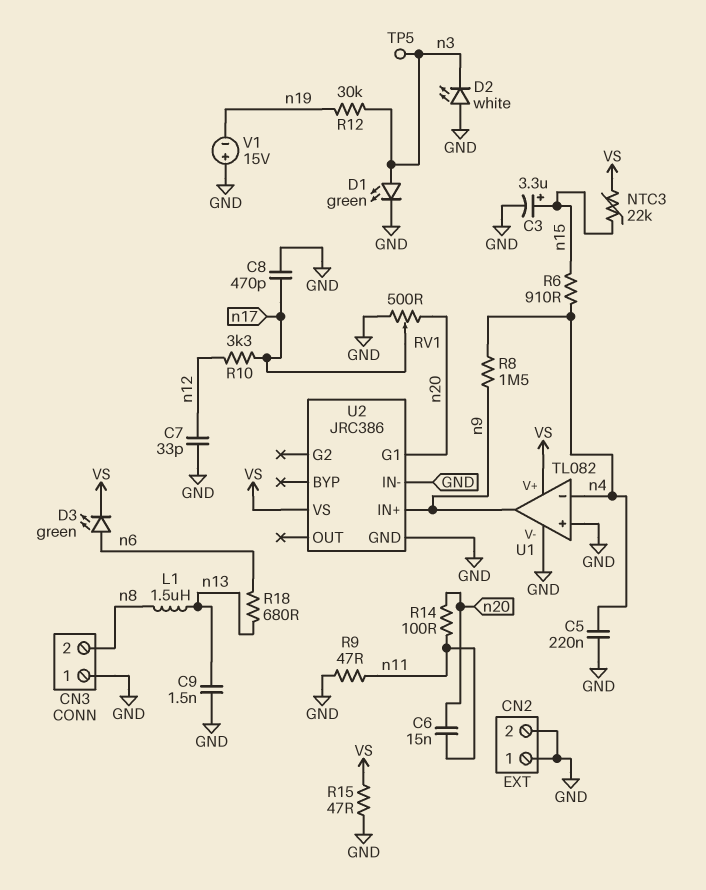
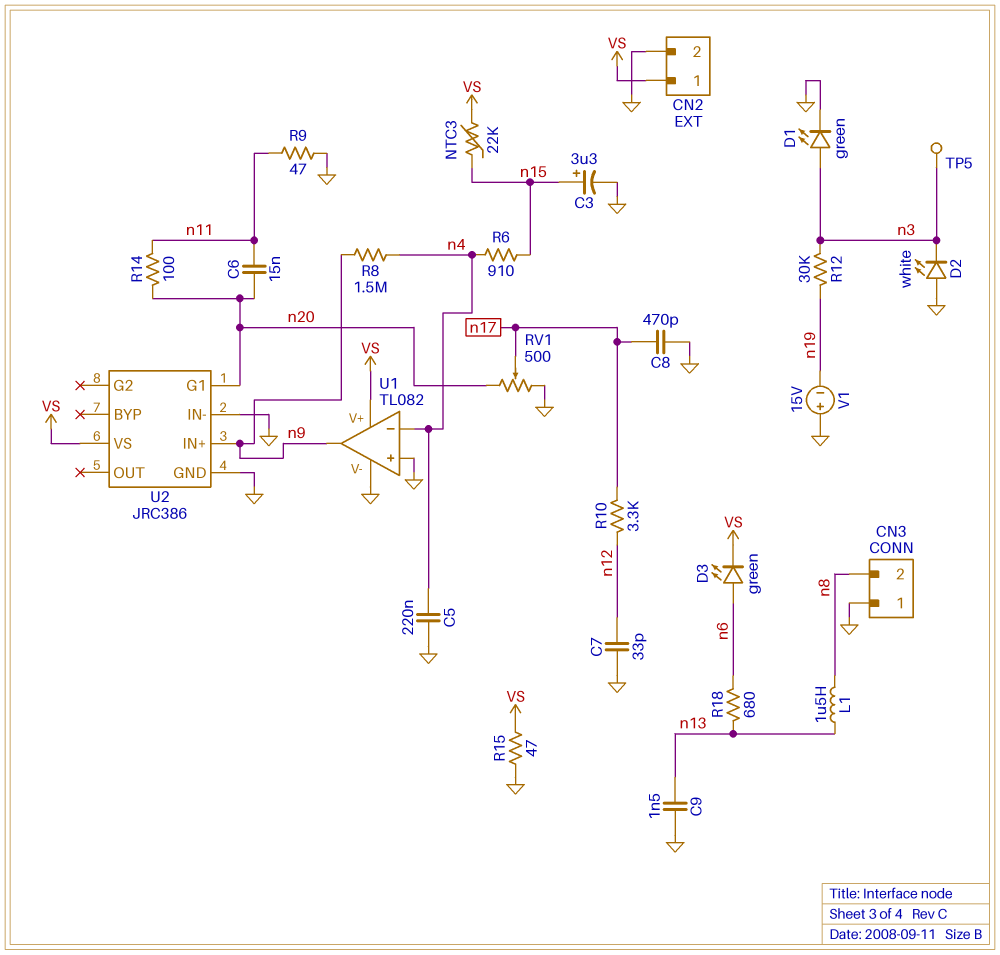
CN2 pin 1: GND -> VS

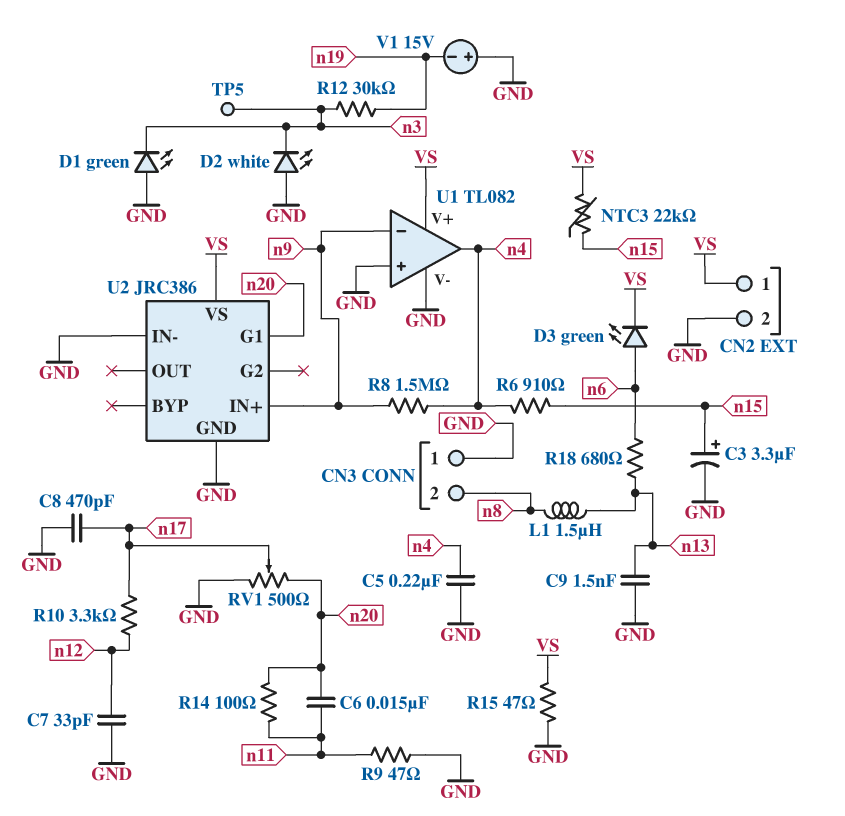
D1: LED green (A n3, K GND) -> LED green (A GND, K n3)
U1 pin in-: n4 -> n9
U1 pin out: n9 -> n4

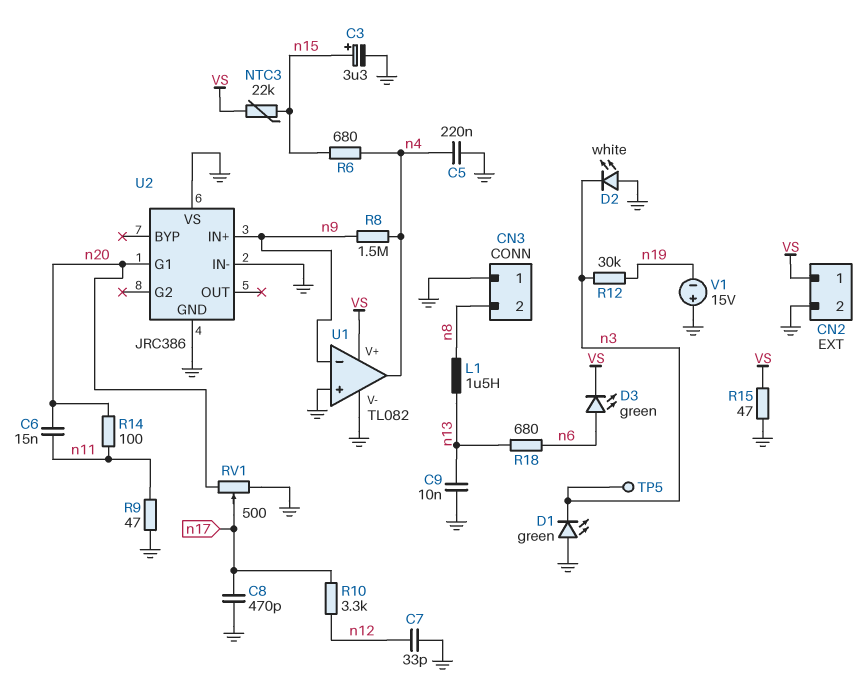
C9: 1.5nF (GND, n13) -> 10nF (GND, n13)
R6: 910 (n4, n15) -> 680 (n4, n15)
U2 pin VS: VS -> GND

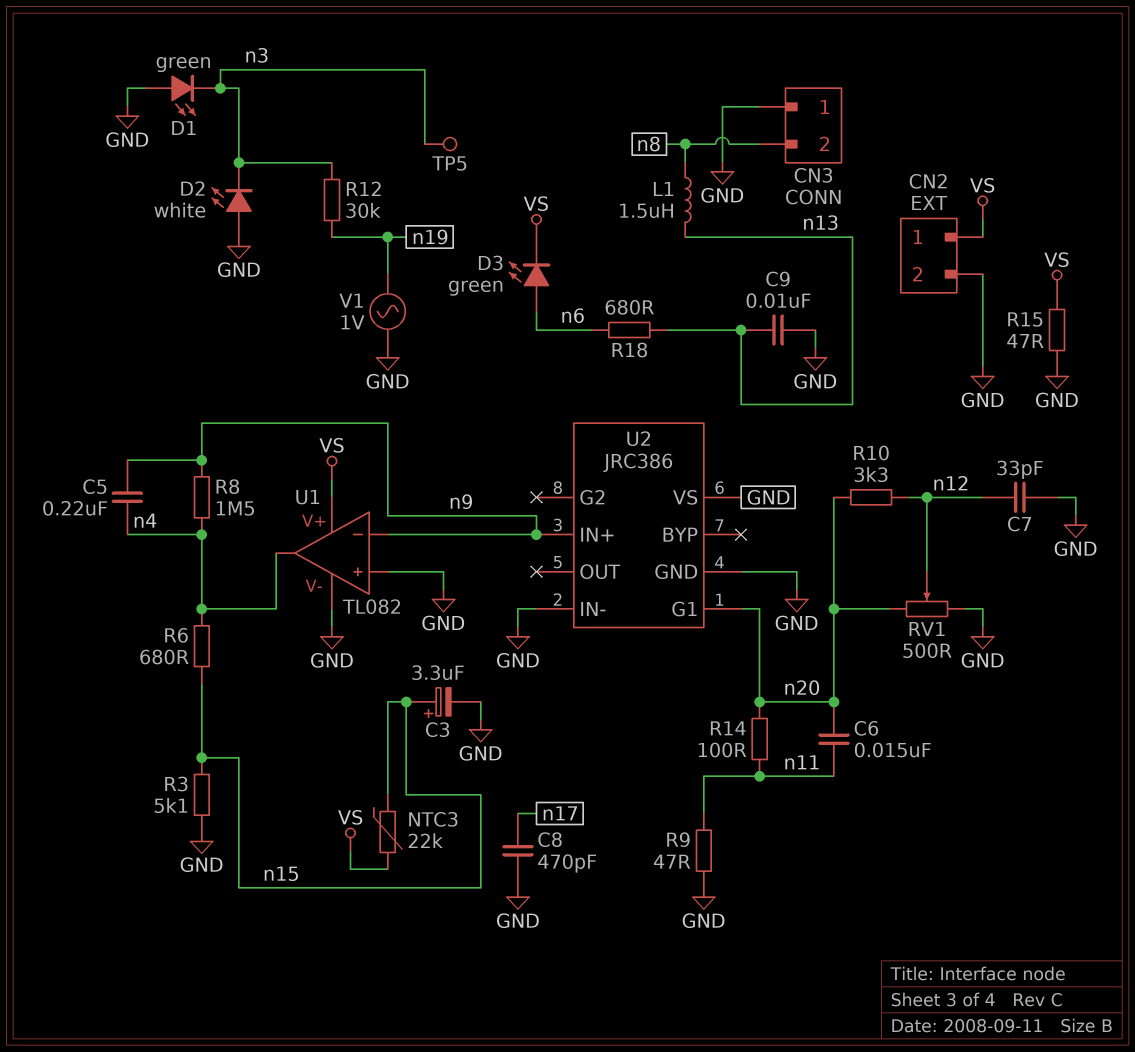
C5: 220nF (GND, n4) -> 220nF (n4, n9)
R3: none -> 5.1k (GND, n15)
R10: 3.3k (n12, n17) -> 3.3k (n12, n20)
RV1: 500 (GND, n20, wiper n17) -> 500 (GND, n20, wiper n12)
V1: 15V (plus GND, minus n19) -> AC 1V (GND, n19)

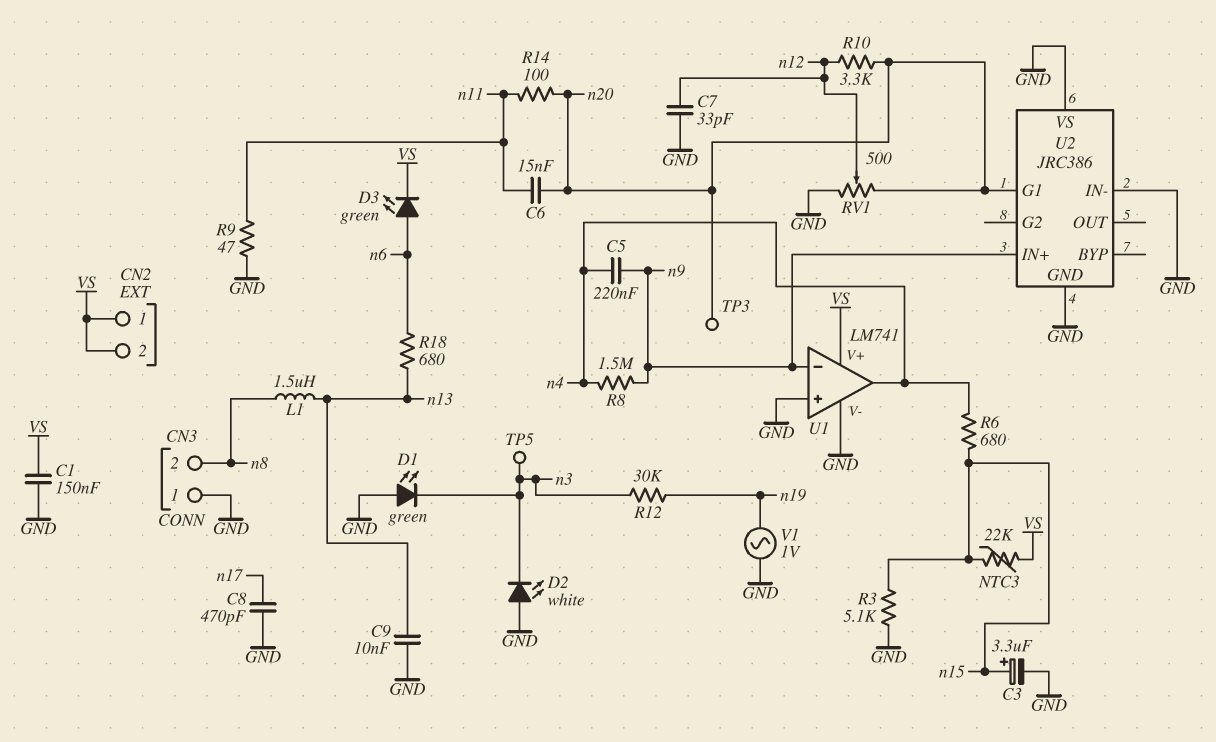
C1: none -> 150nF (GND, VS)
CN2 pin 2: GND -> VS
R15: 47 (GND, VS) -> none
TP3: none -> test point (n20)
U1: TL082 -> LM741

